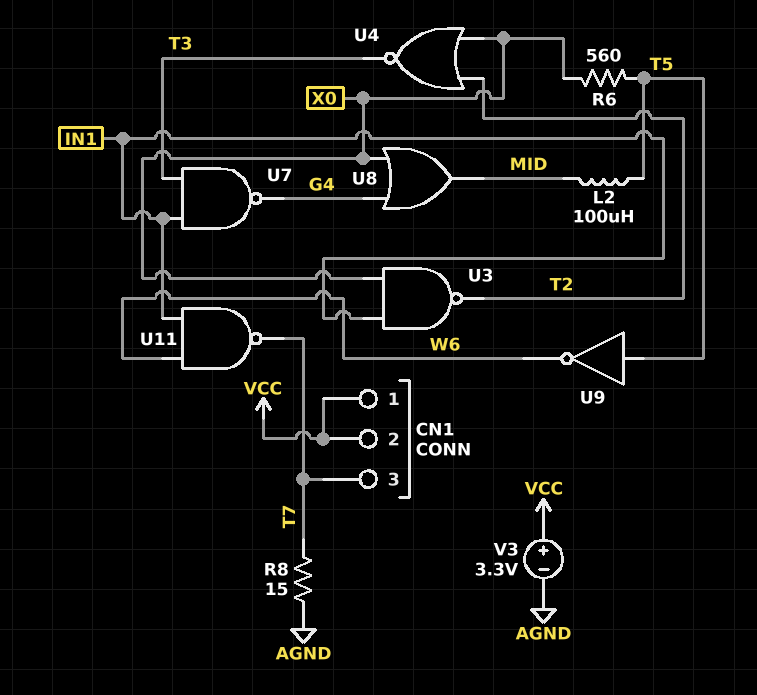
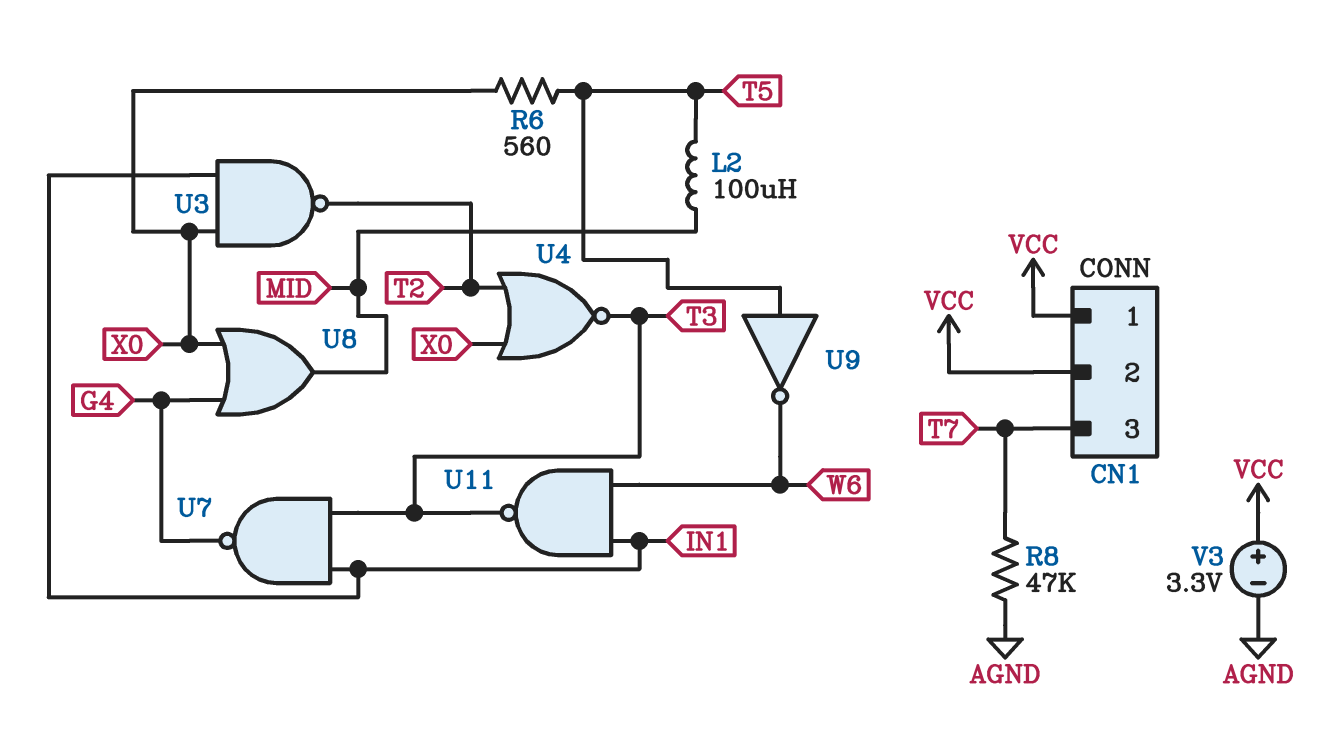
R8: 15 (AGND, T7) -> 47k (AGND, T7)
U11: NAND (in IN1, in W6, out T7) -> NAND (in IN1, in W6, out T3)

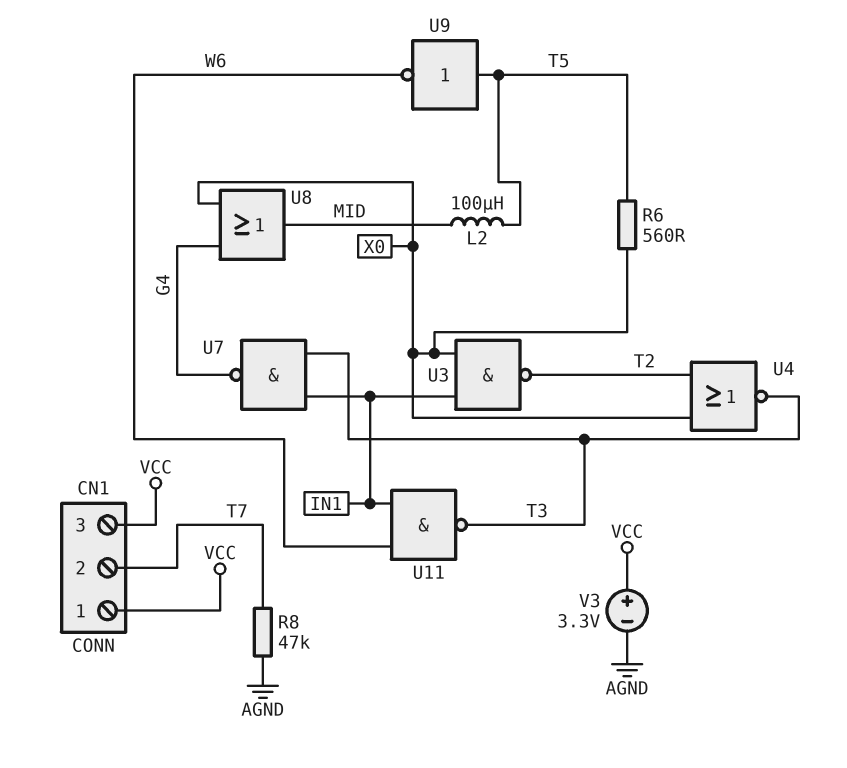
CN1 pin 2: VCC -> T7
CN1 pin 3: T7 -> VCC

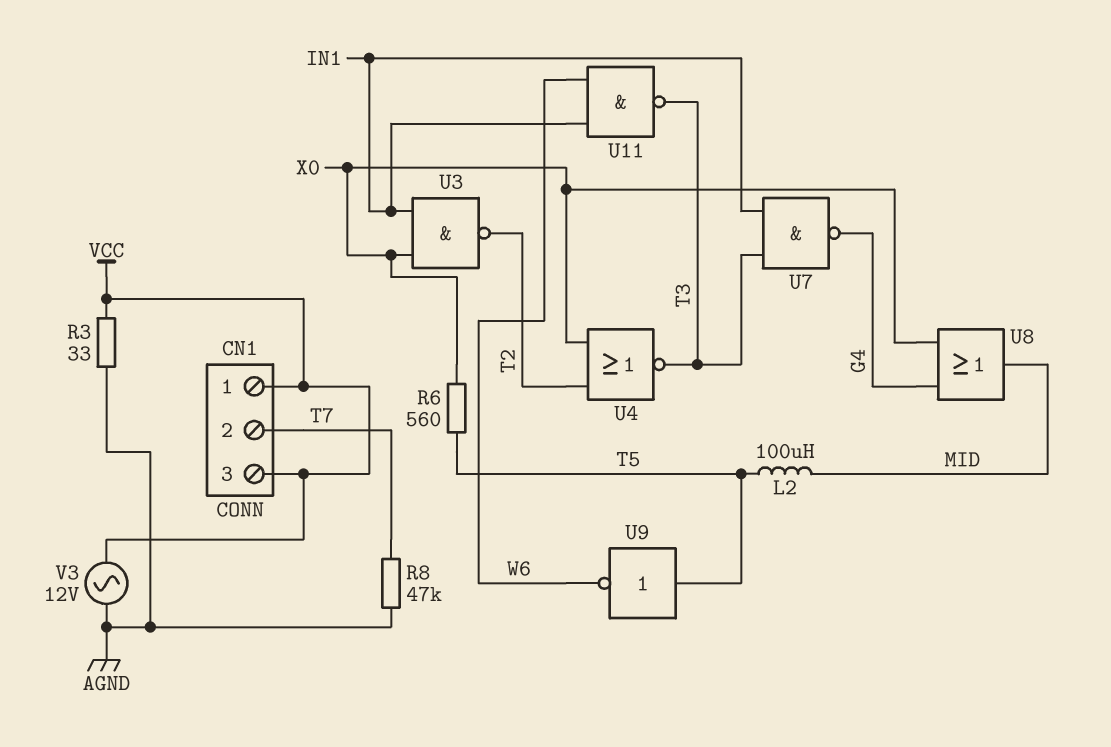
R3: none -> 33 (AGND, VCC)
V3: 3.3V (plus VCC, minus AGND) -> AC 12V (AGND, VCC)

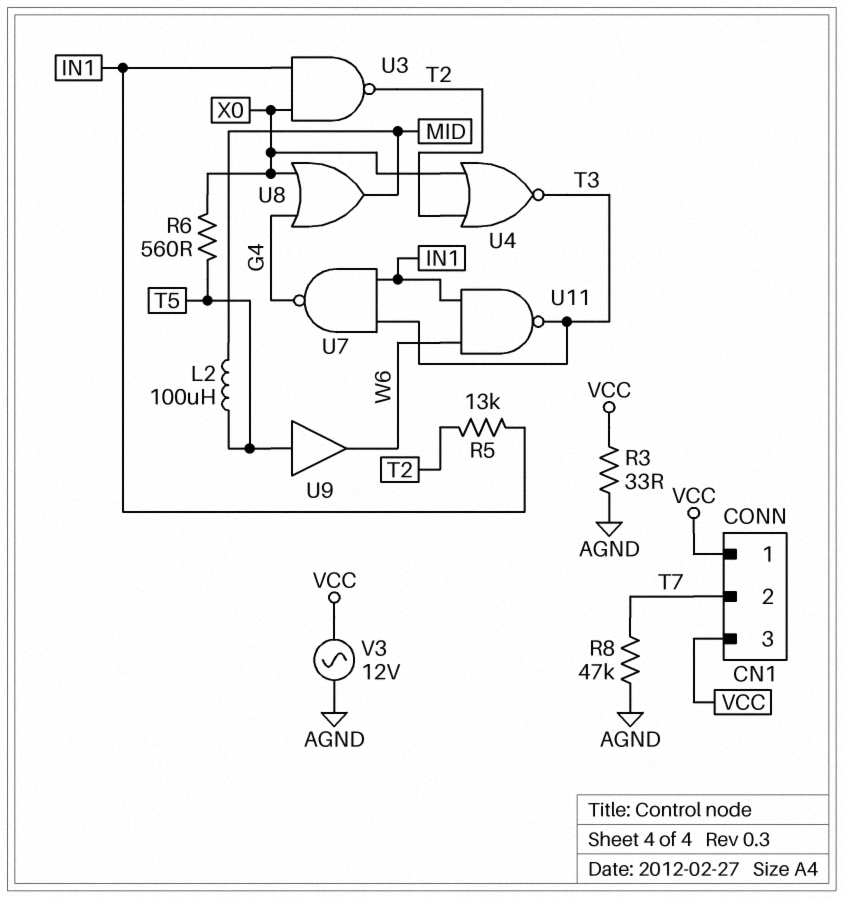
R5: none -> 13k (IN1, T2)
U9: NOT (in T5, out W6) -> buffer (in T5, out W6)

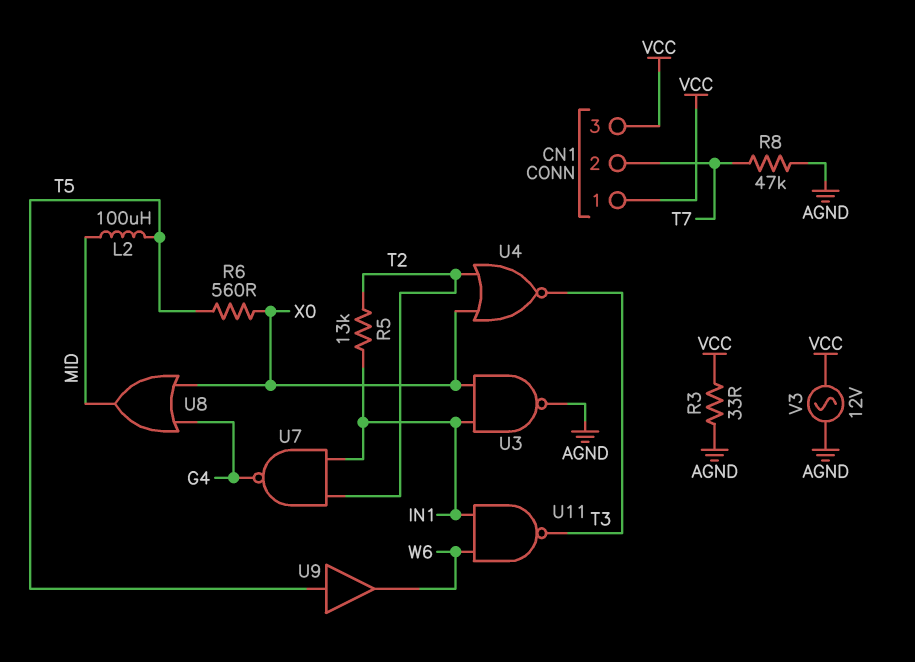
U3: NAND (in IN1, in X0, out T2) -> NAND (in IN1, in X0, out AGND)
U7: NAND (in IN1, in T3, out G4) -> NAND (in IN1, in T2, out G4)

